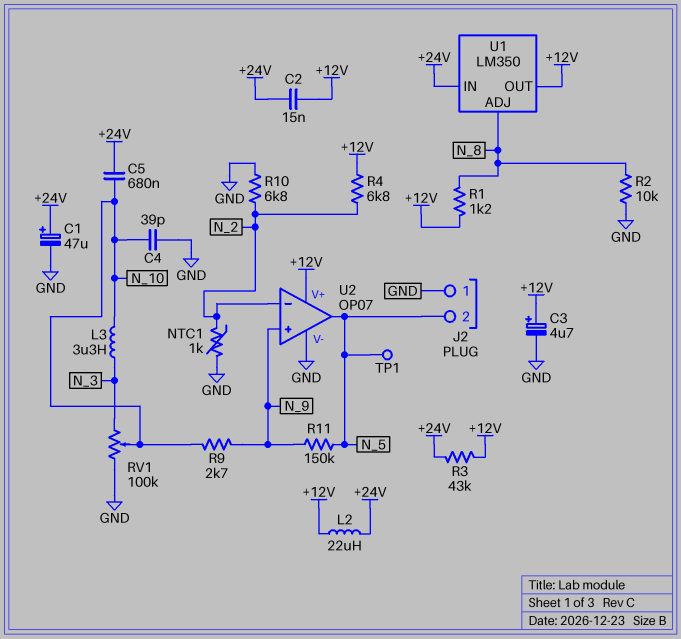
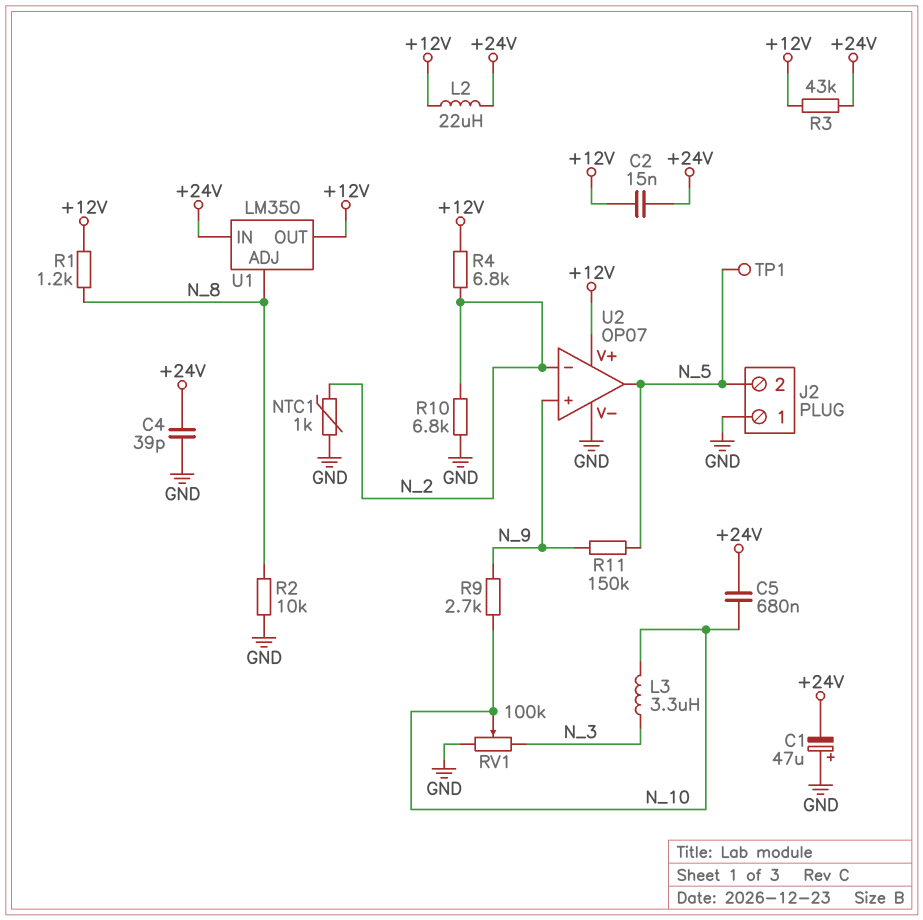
C1: 47uF (plus +24V, minus GND) -> 47uF (plus GND, minus +24V)
C3: 4.7uF (plus +12V, minus GND) -> none
C4: 39pF (GND, N_10) -> 39pF (+24V, GND)

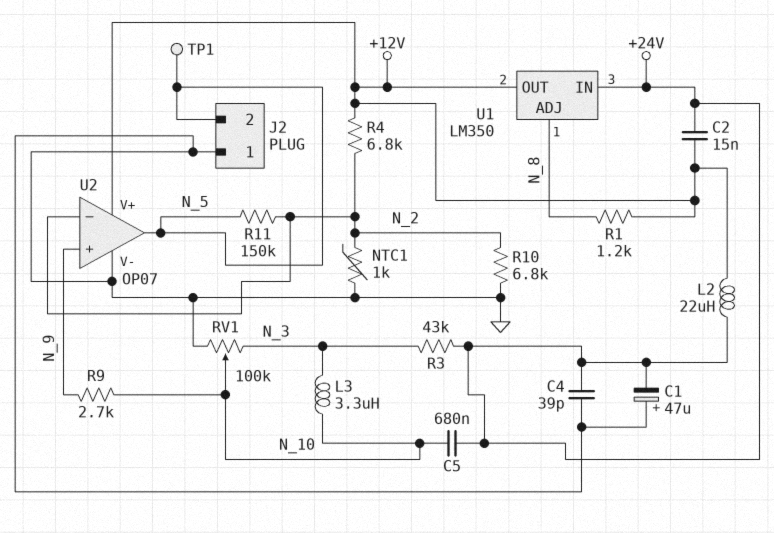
R2: 10k (GND, N_8) -> none
R3: 43k (+12V, +24V) -> 43k (+24V, N_3)
R11: 150k (N_5, N_9) -> 150k (N_2, N_5)

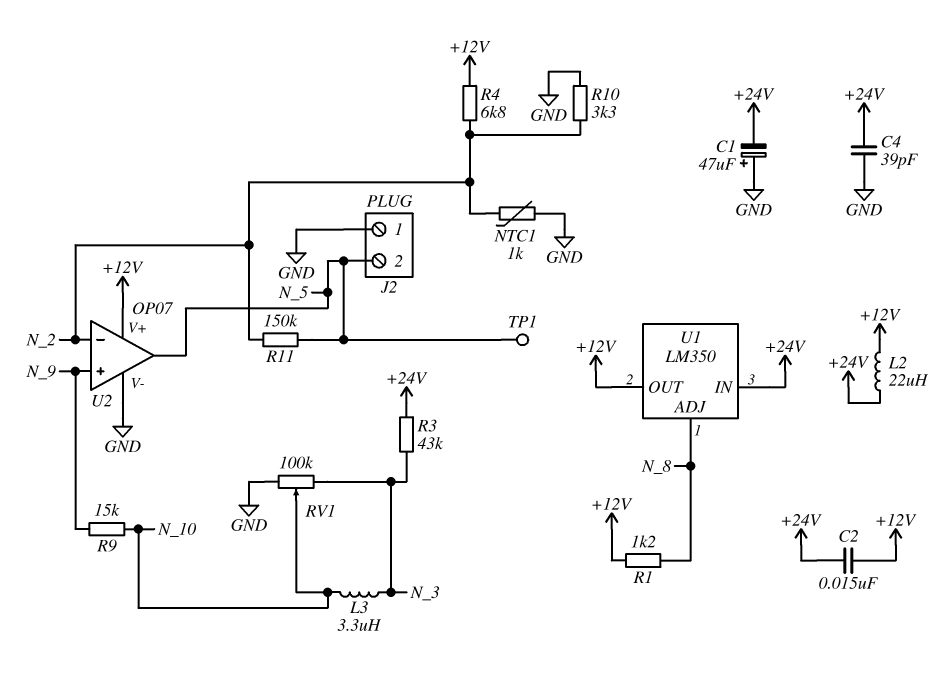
C5: 680nF (+24V, N_10) -> none
R9: 2.7k (N_9, N_10) -> 15k (N_9, N_10)
R10: 6.8k (GND, N_2) -> 3.3k (GND, N_2)

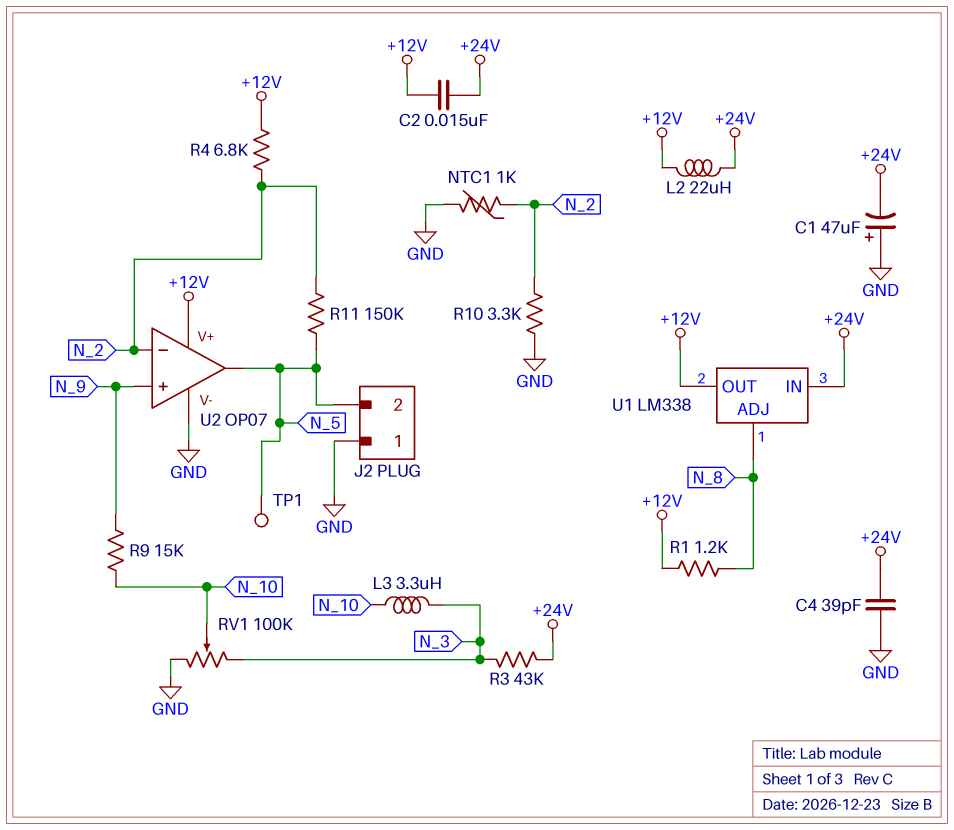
U1: LM350 -> LM338

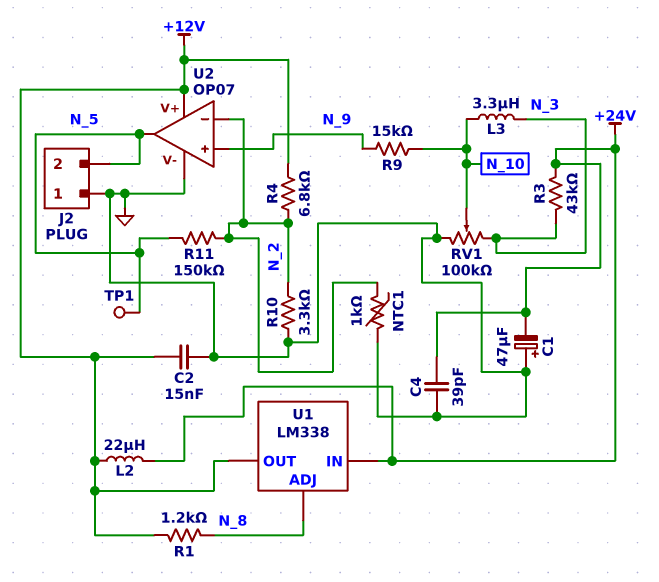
C2: 15nF (+12V, +24V) -> 15nF (+12V, GND)

